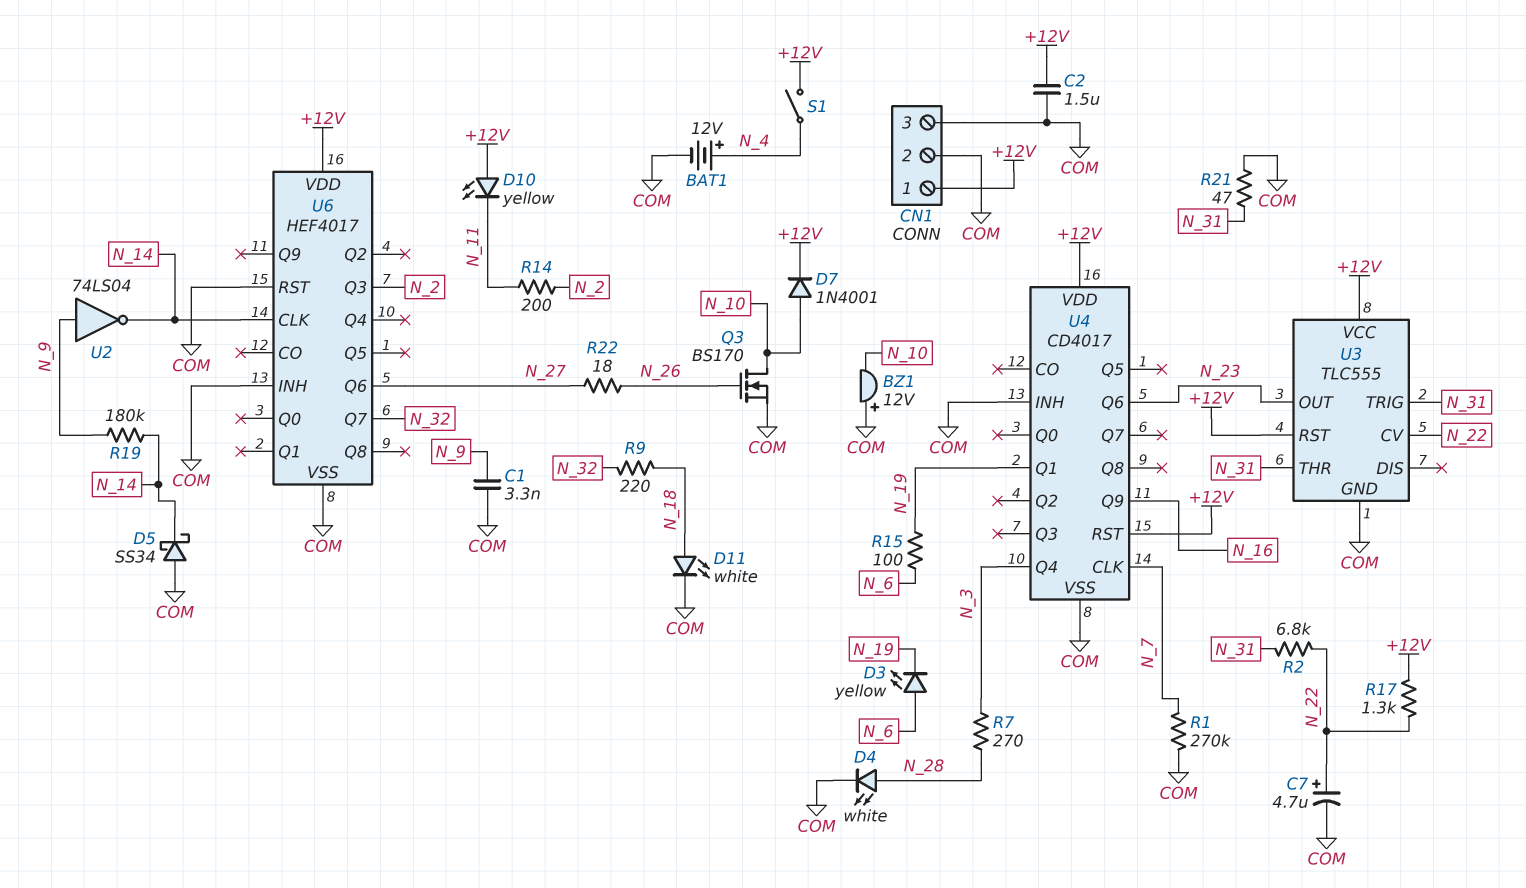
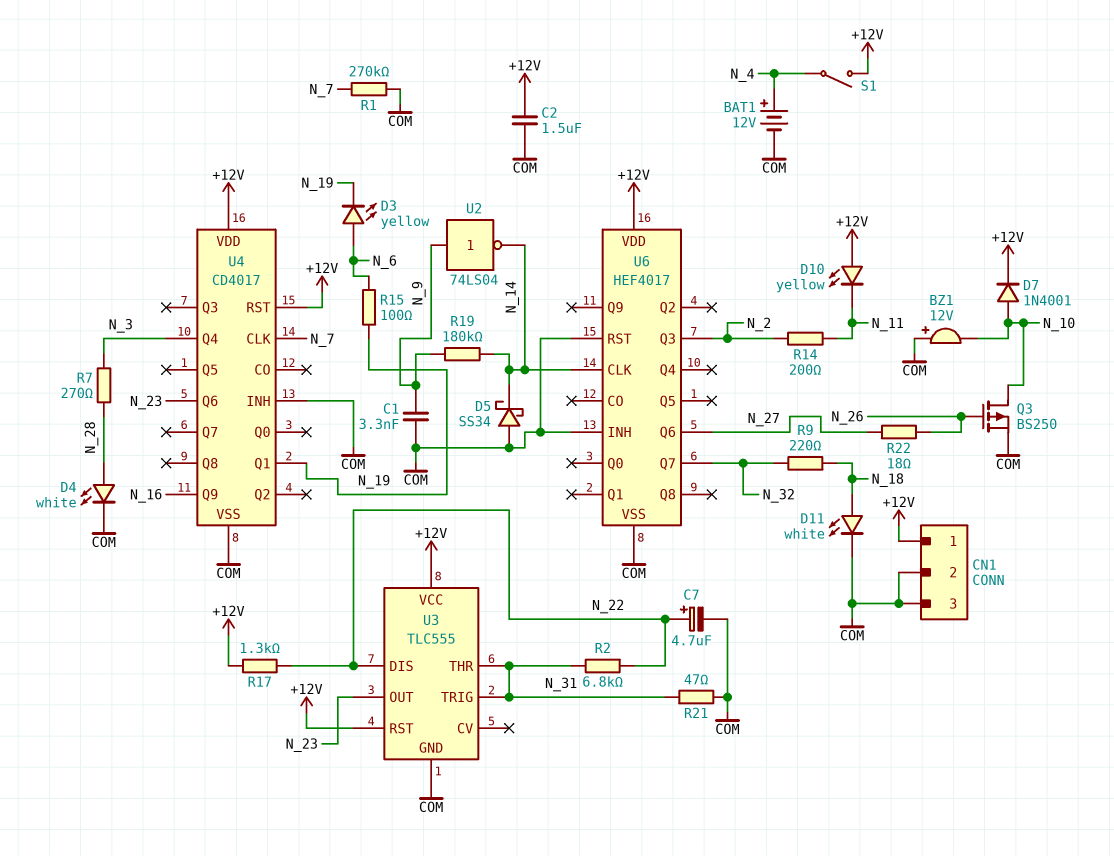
Q3: NMOS BS170 (G N_26, D N_10, S COM) -> PMOS BS250 (G N_26, D N_10, S COM)
U3 pin CV: N_22 -> none
U3 pin DIS: none -> N_22

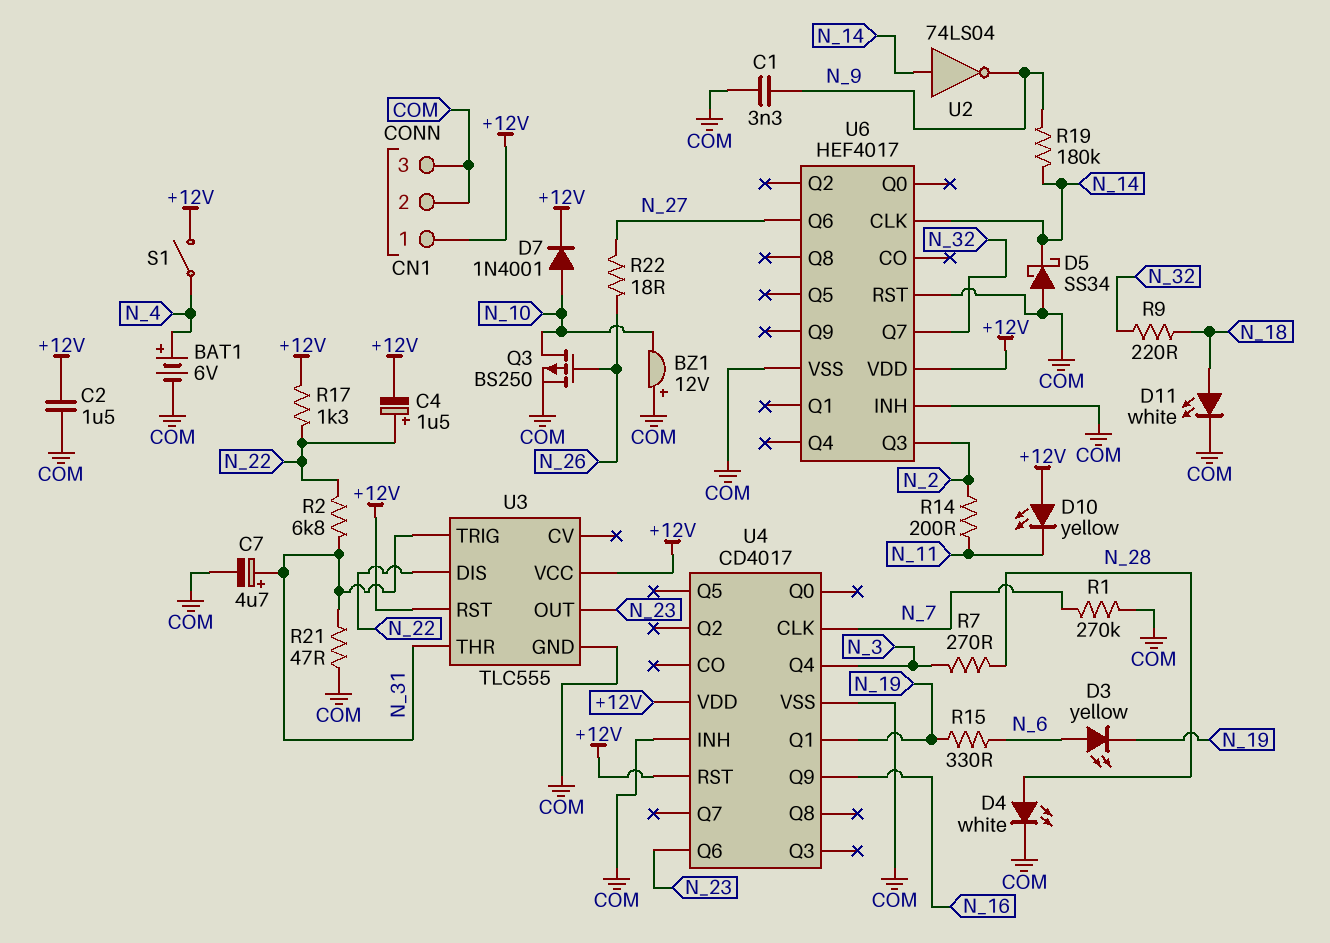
BAT1: 12V (plus N_4, minus COM) -> 6V (plus N_4, minus COM)
C4: none -> 1.5uF (plus N_22, minus +12V)
C7: 4.7uF (plus N_22, minus COM) -> 4.7uF (plus N_31, minus COM)
R15: 100 (N_6, N_19) -> 330 (N_6, N_19)
U2: NOT 74LS04 (in N_9, out N_14) -> NOT 74LS04 (in N_14, out N_9)

